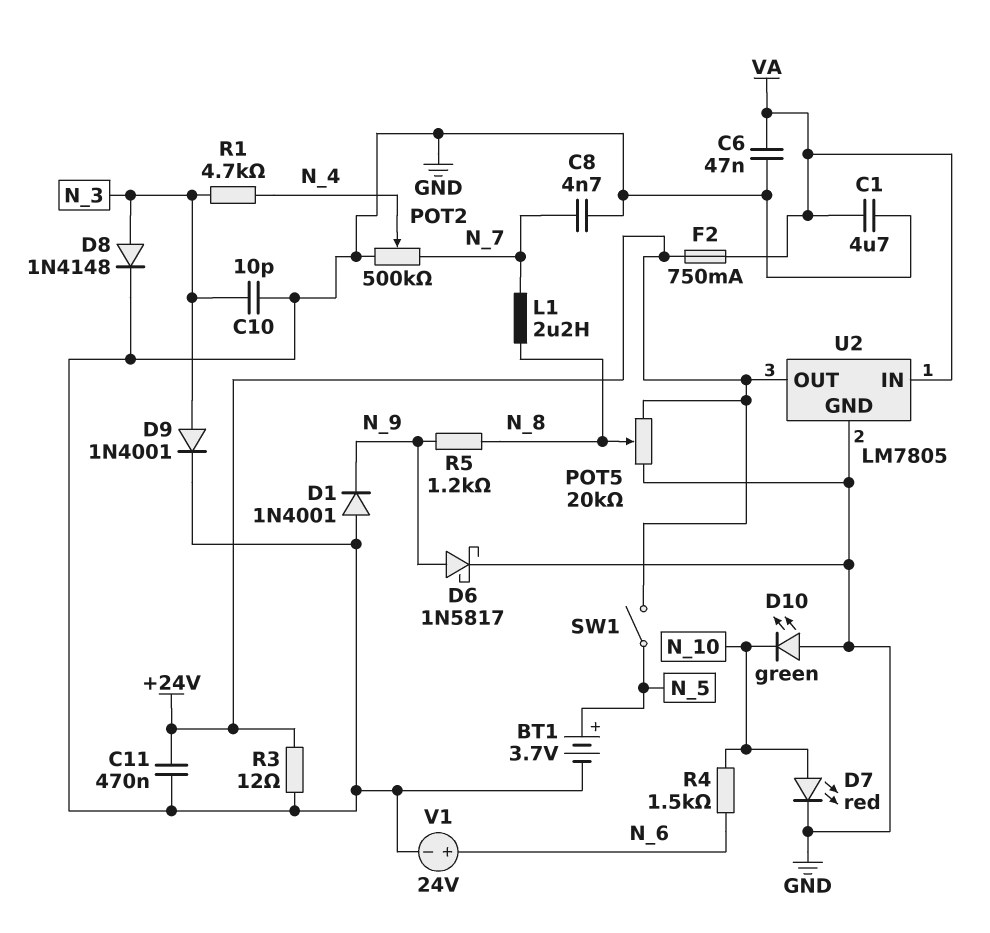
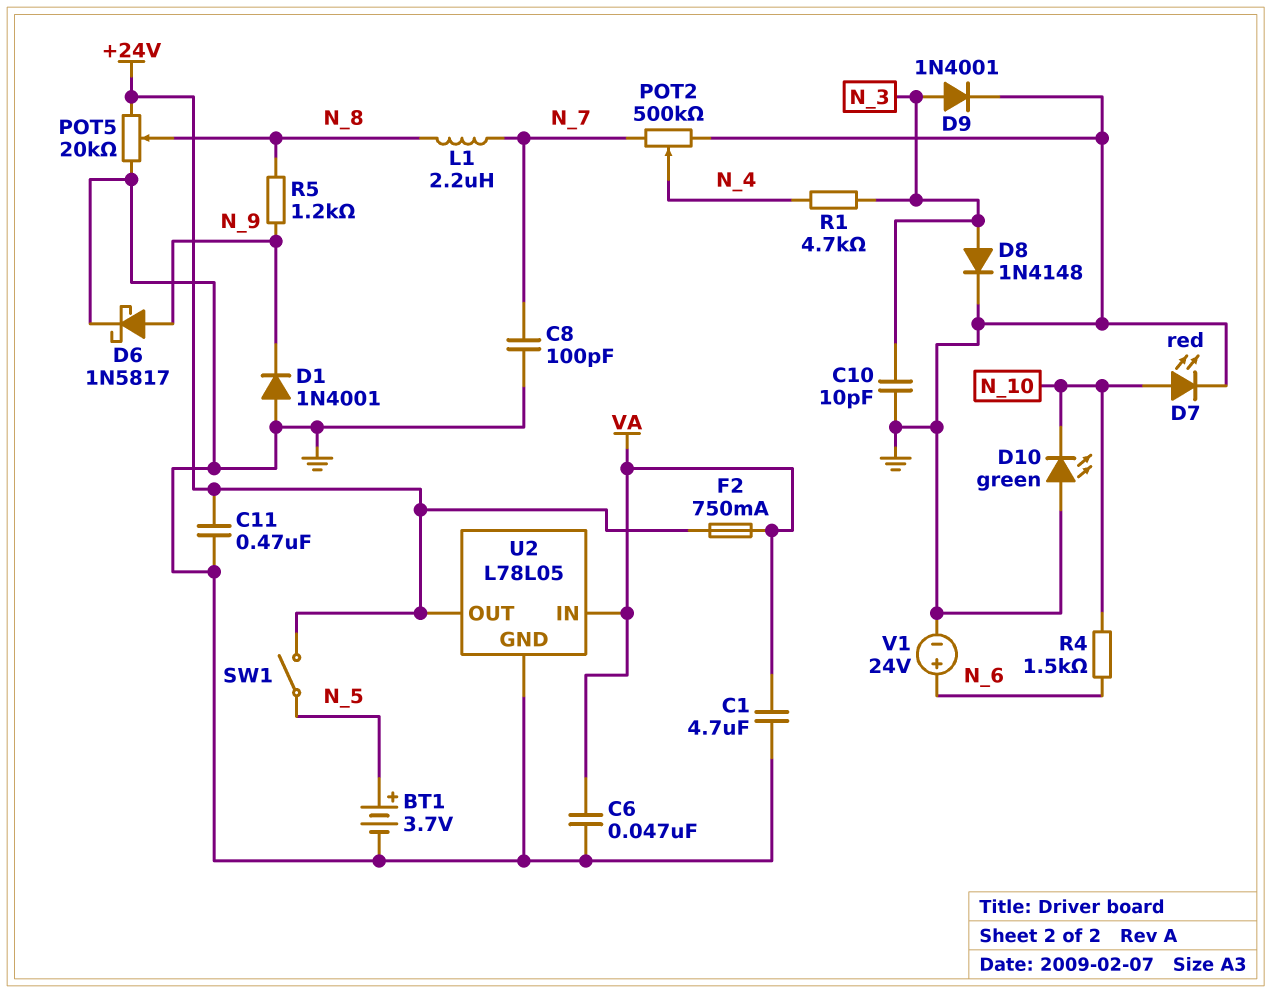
C8: 4.7nF (GND, N_7) -> 100pF (GND, N_7)
R3: 12 (+24V, GND) -> none
U2: LM7805 -> L78L05

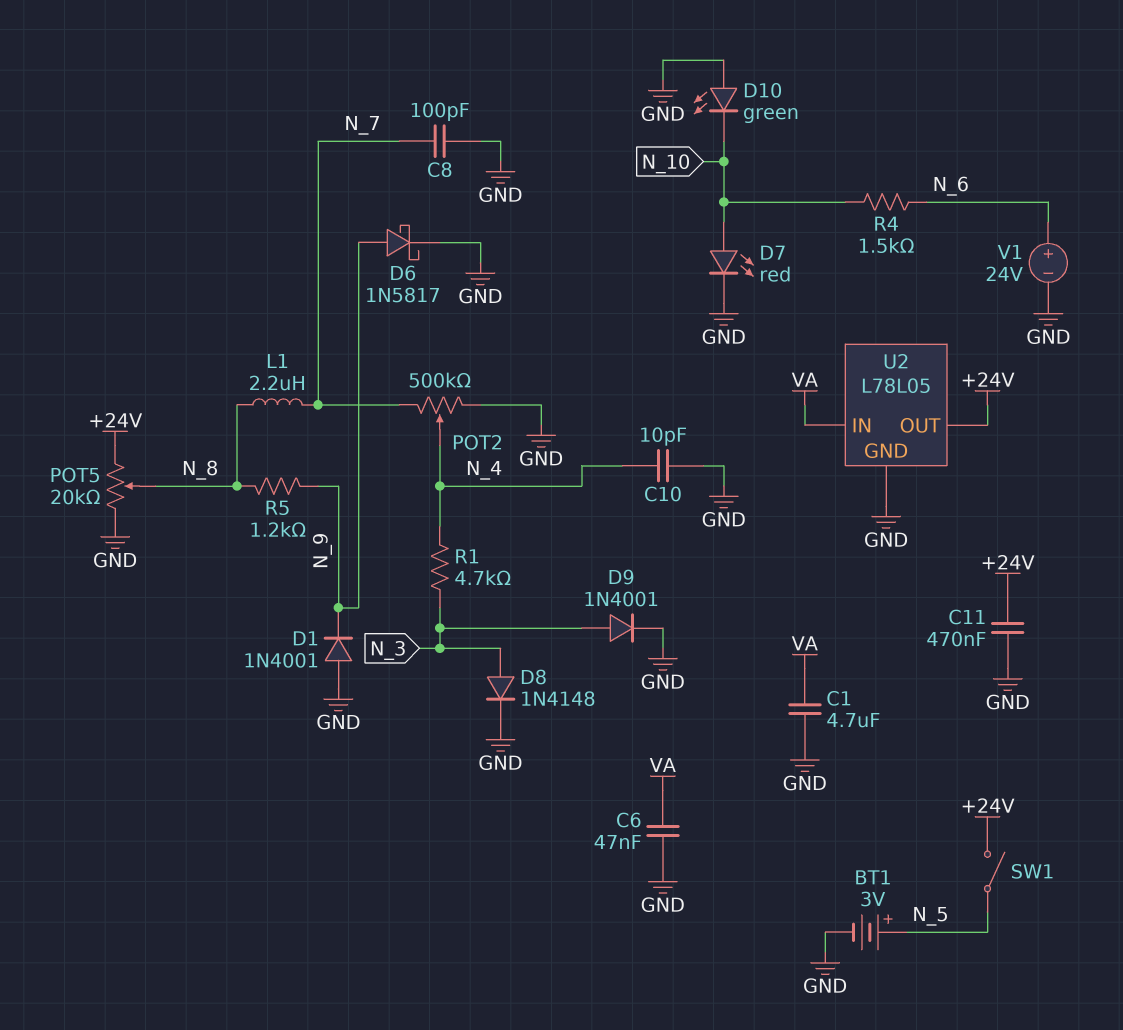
BT1: 3.7V (plus N_5, minus GND) -> 3V (plus N_5, minus GND)
C10: 10pF (GND, N_3) -> 10pF (GND, N_4)
F2: 750mA (+24V, VA) -> none

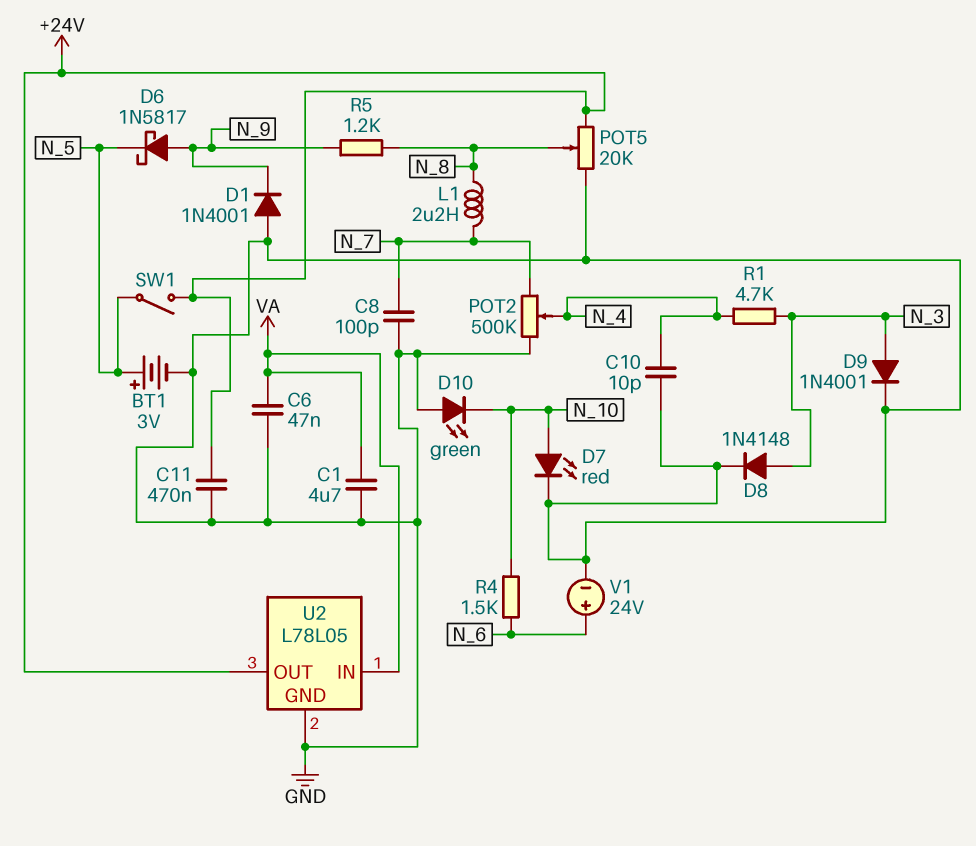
D6: schottky 1N5817 (A N_9, K GND) -> schottky 1N5817 (A N_9, K N_5)

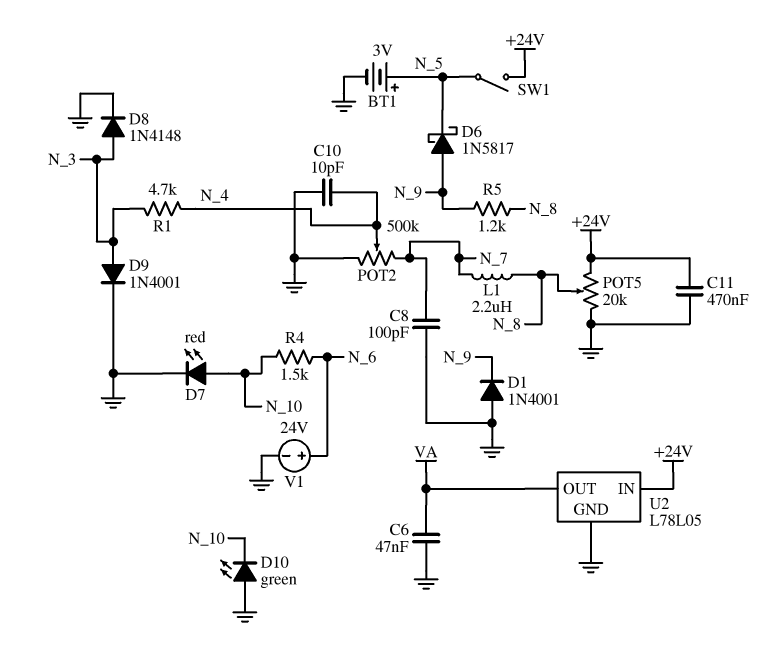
C1: 4.7uF (GND, VA) -> none
U2 pin IN: VA -> +24V
U2 pin OUT: +24V -> VA

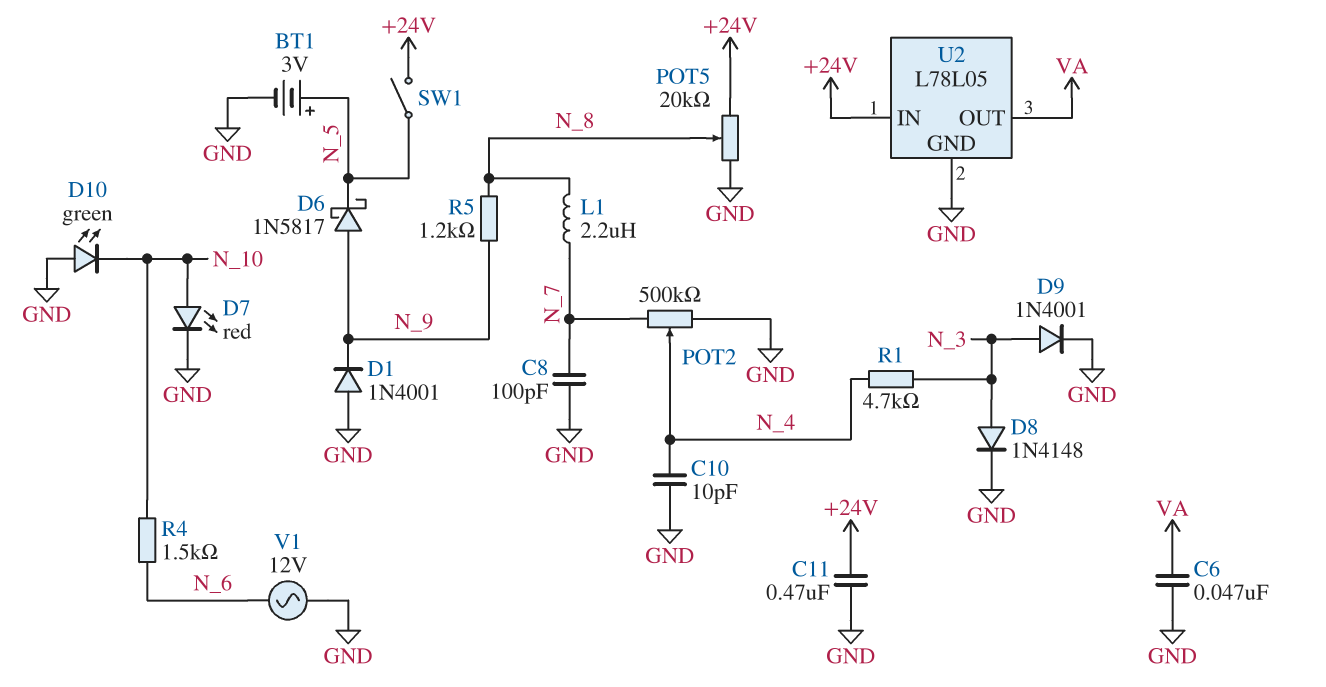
V1: 24V (plus N_6, minus GND) -> AC 12V (GND, N_6)

